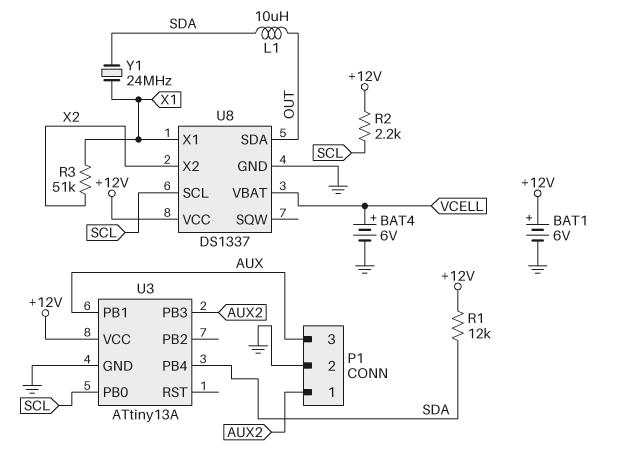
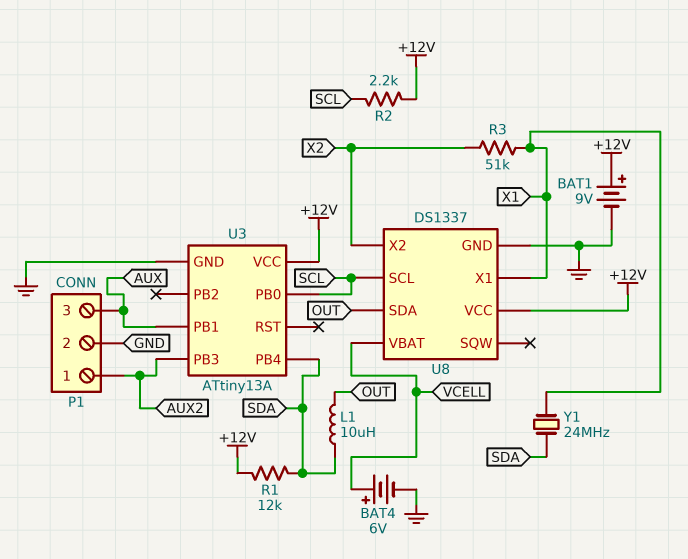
BAT1: 6V (plus +12V, minus GND) -> 9V (plus +12V, minus GND)

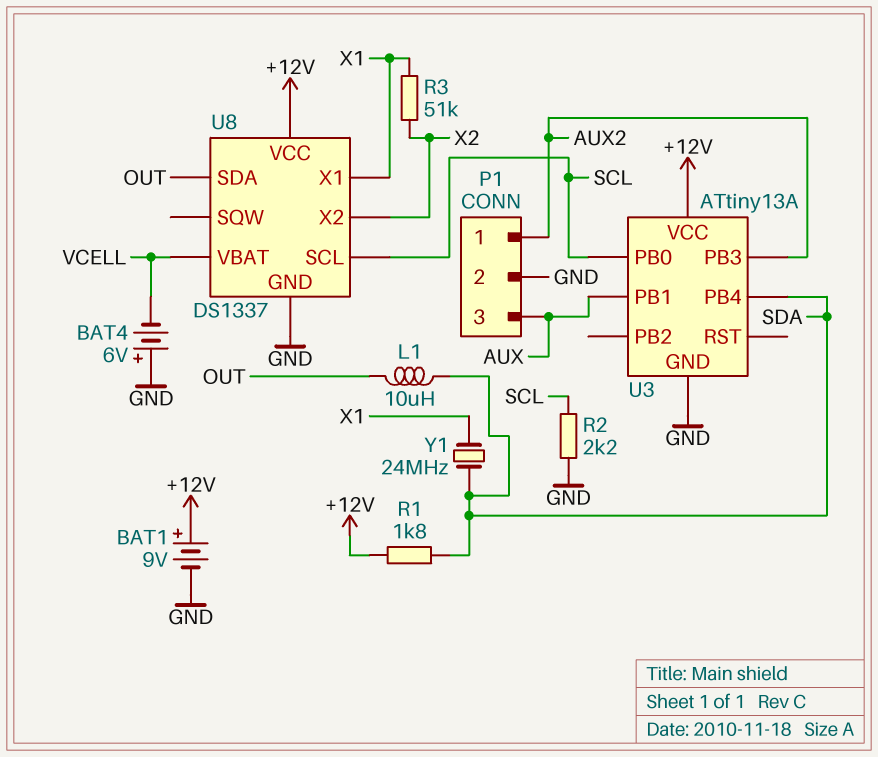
BAT4: 6V (plus VCELL, minus GND) -> 6V (plus GND, minus VCELL)
R1: 12k (+12V, SDA) -> 1.8k (+12V, SDA)
R2: 2.2k (+12V, SCL) -> 2.2k (GND, SCL)

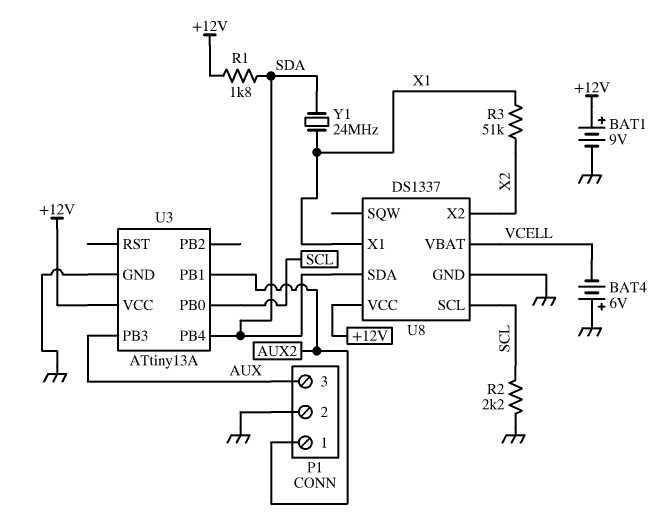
L1: 10uH (OUT, SDA) -> none
U3 pin PB1: AUX -> AUX2
U3 pin PB3: AUX2 -> AUX
U8 pin SDA: OUT -> SDA

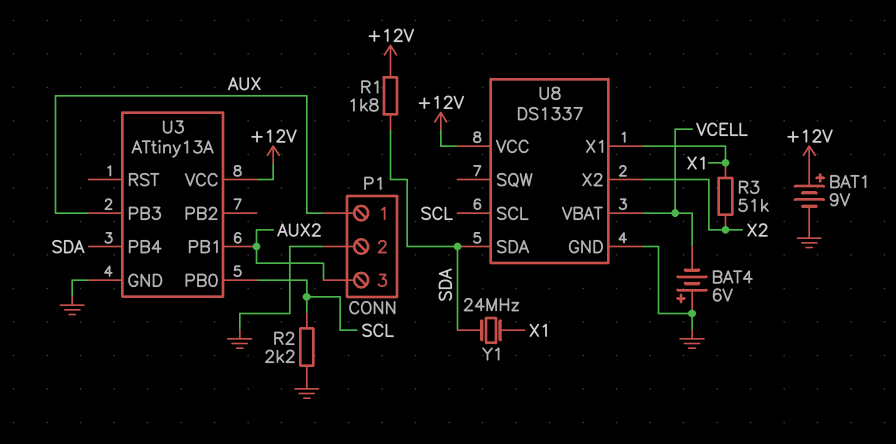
P1 pin 1: AUX2 -> AUX
P1 pin 3: AUX -> AUX2

